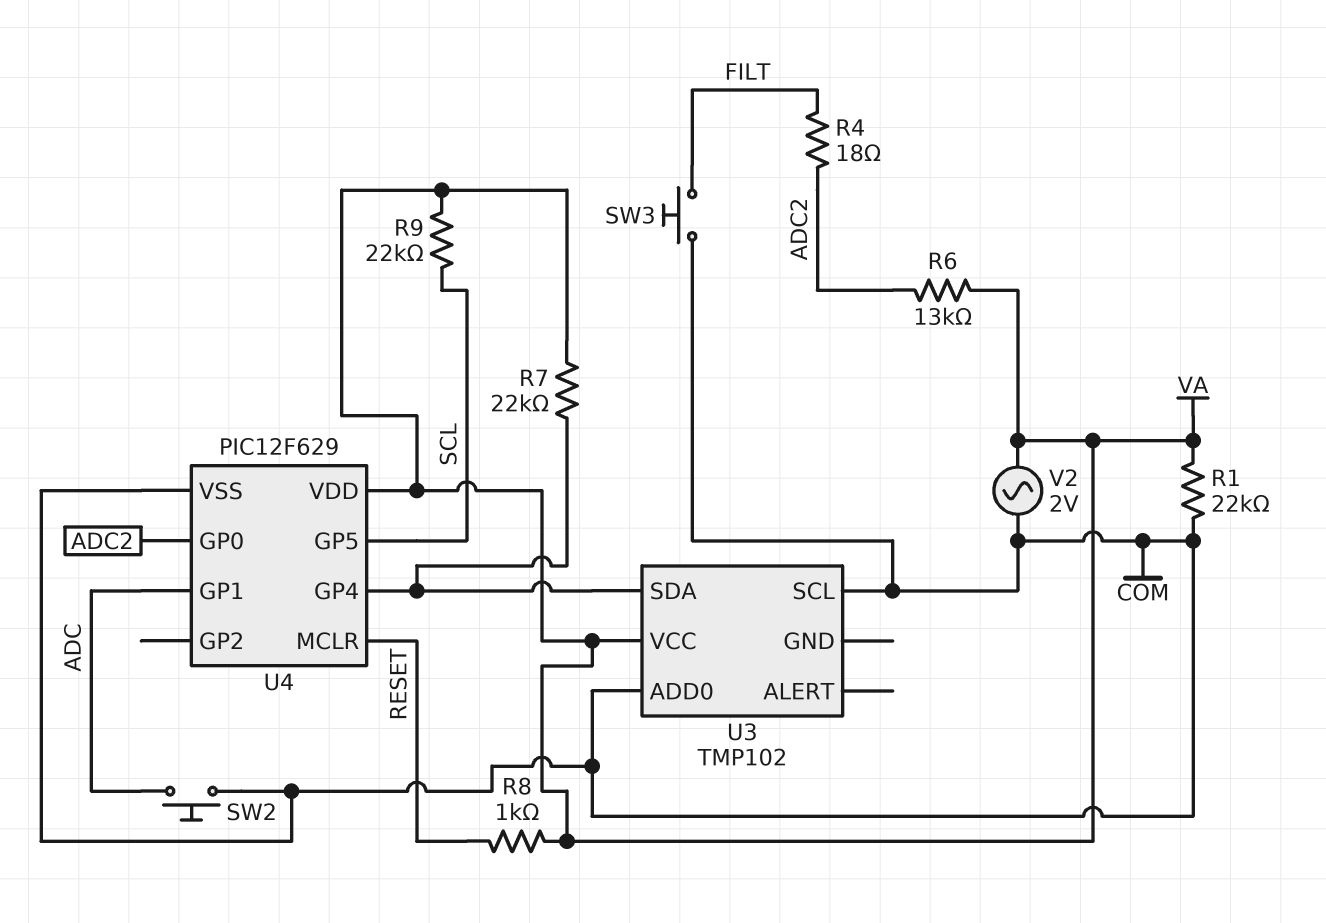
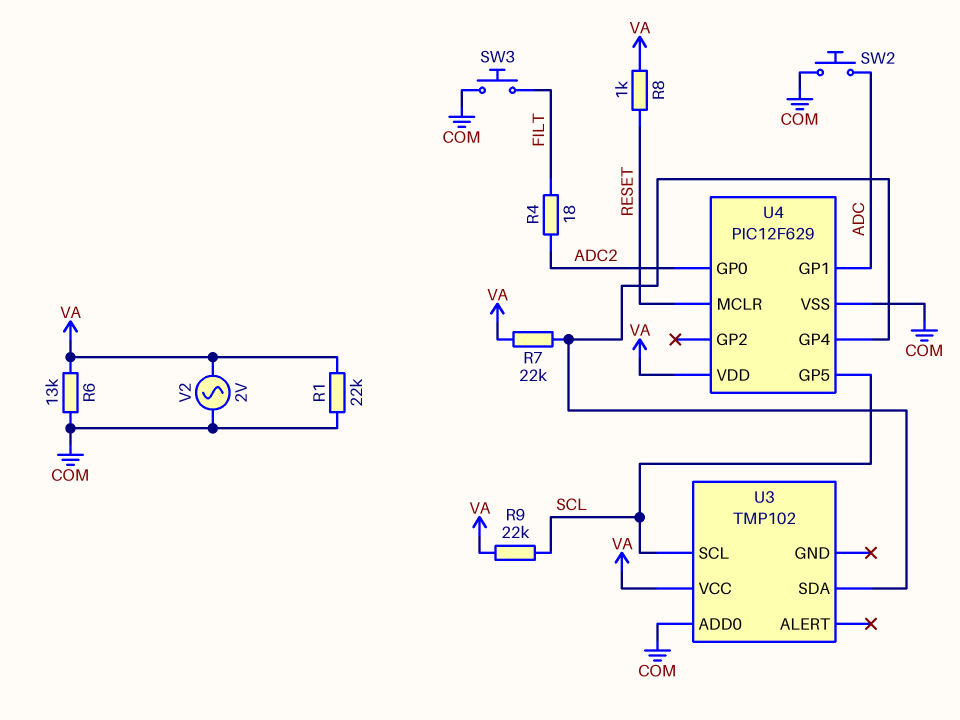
R6: 13k (ADC2, VA) -> 13k (COM, VA)
U3 pin SCL: COM -> SCL

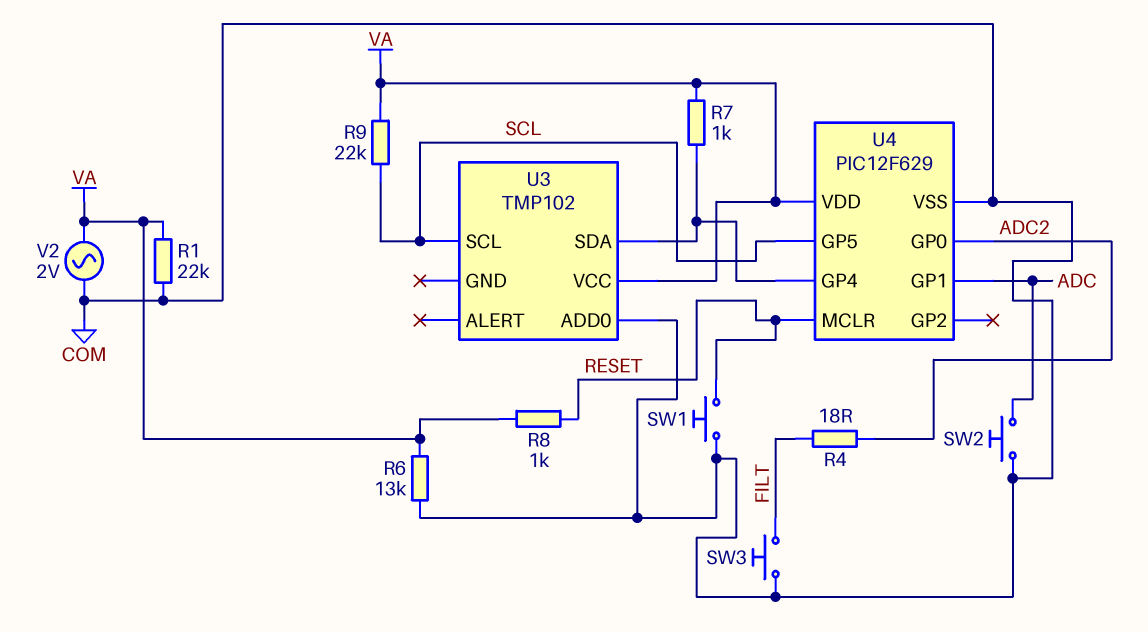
R7: 22k (U3/SDA, VA) -> 1k (U3/SDA, VA)
SW1: none -> button (COM, RESET)

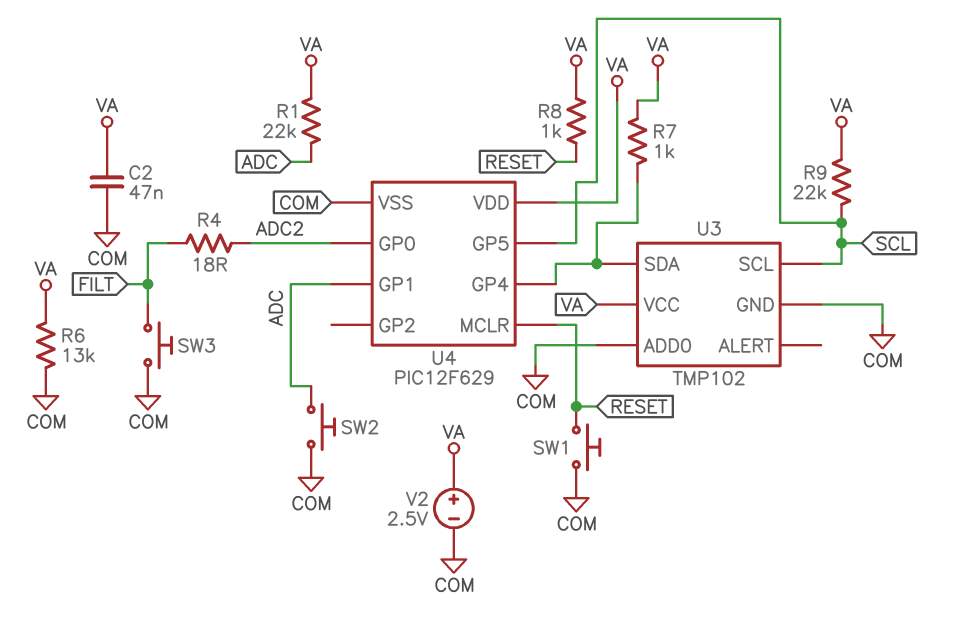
C2: none -> 47nF (COM, VA)
R1: 22k (COM, VA) -> 22k (ADC, VA)
U3 pin GND: none -> COM
V2: AC 2V (COM, VA) -> 2.5V (plus VA, minus COM)

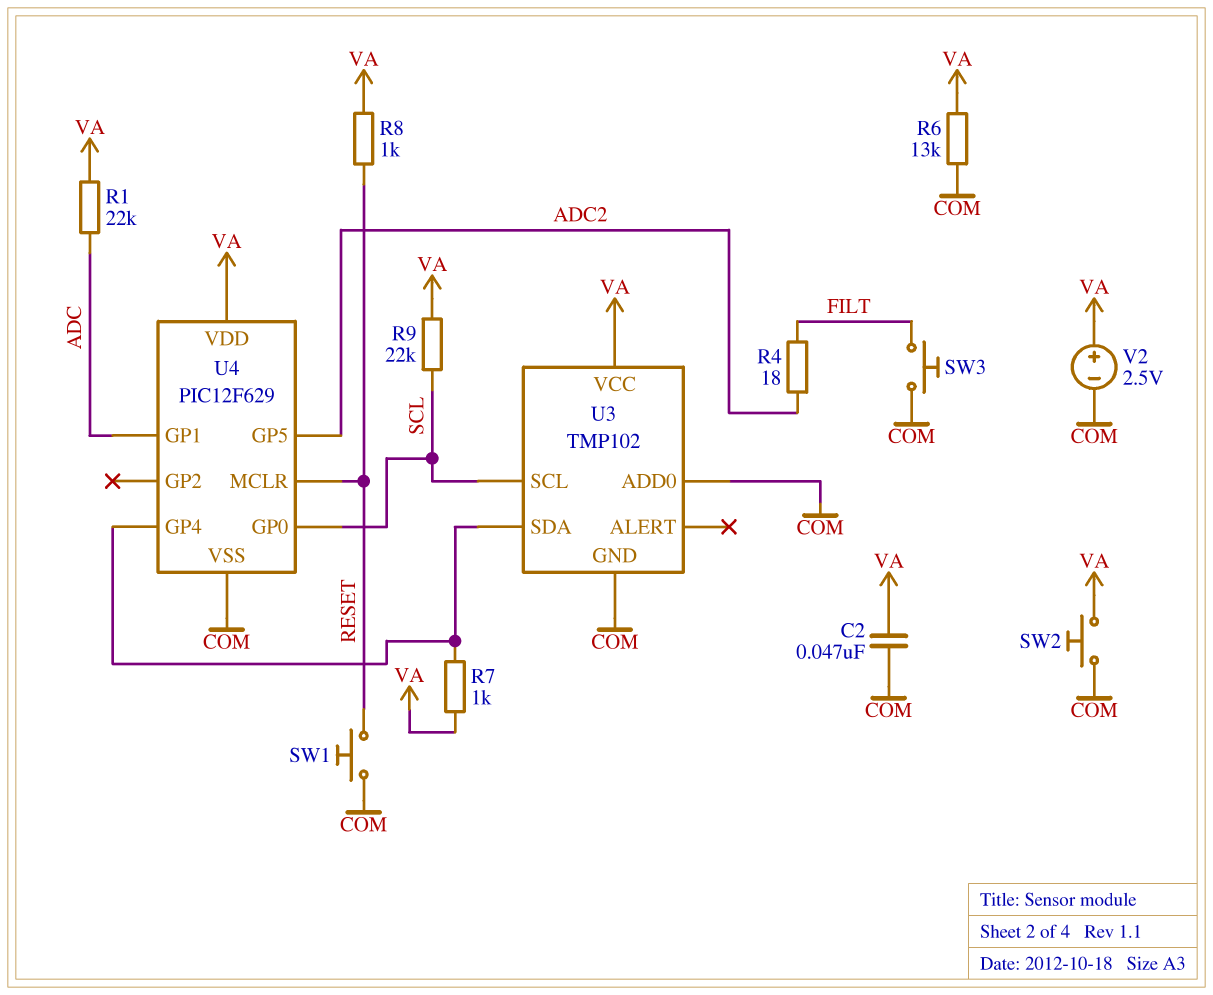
SW2: button (ADC, COM) -> button (COM, VA)
U4 pin GP0: ADC2 -> SCL
U4 pin GP5: SCL -> ADC2

